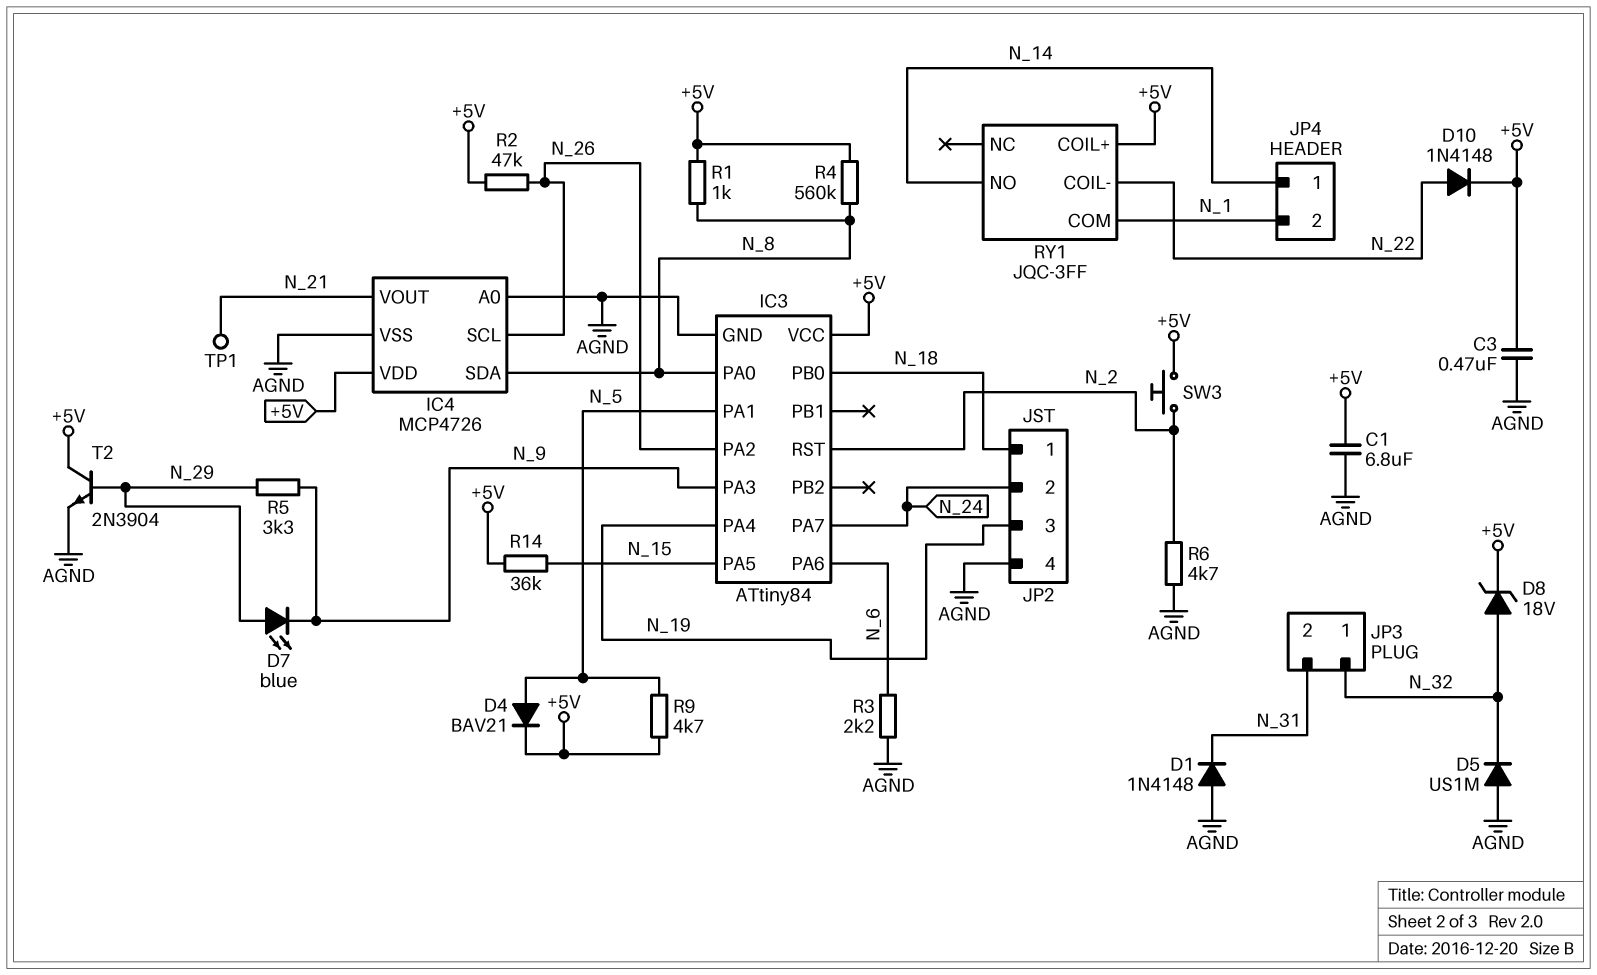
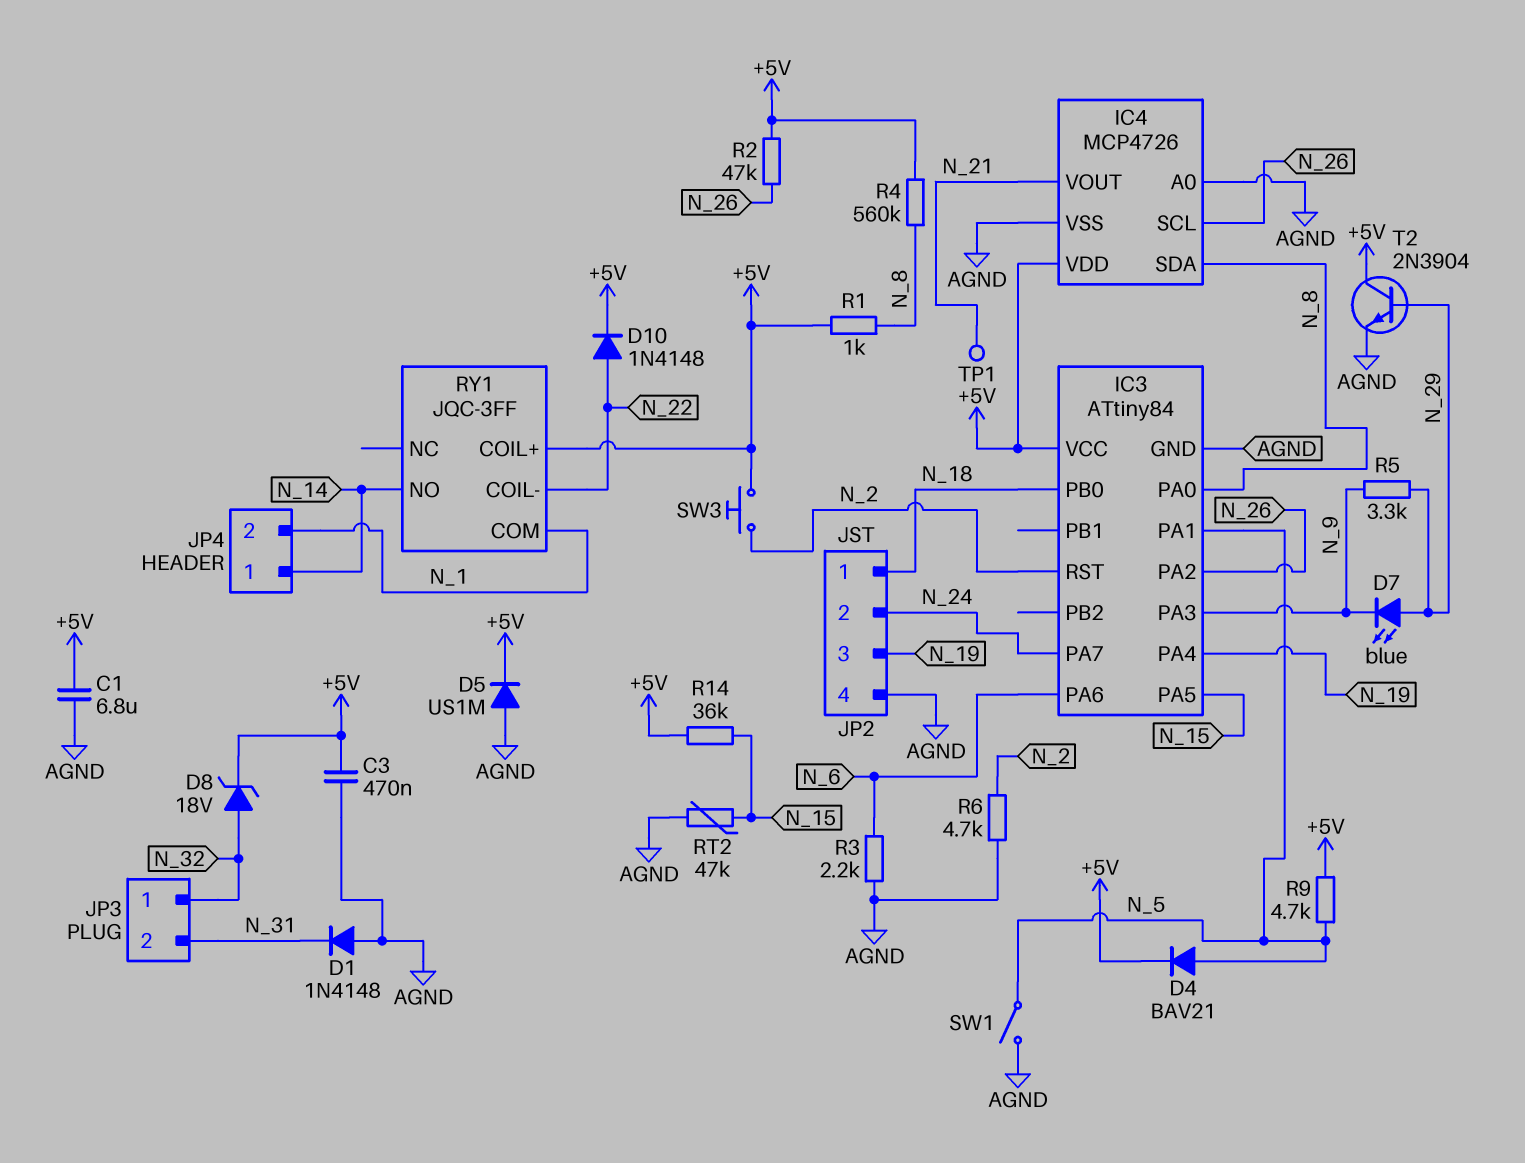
D5: diode US1M (A AGND, K N_32) -> diode US1M (A AGND, K +5V)
RT2: none -> 47k (AGND, N_15)
SW1: none -> switch (AGND, N_5)

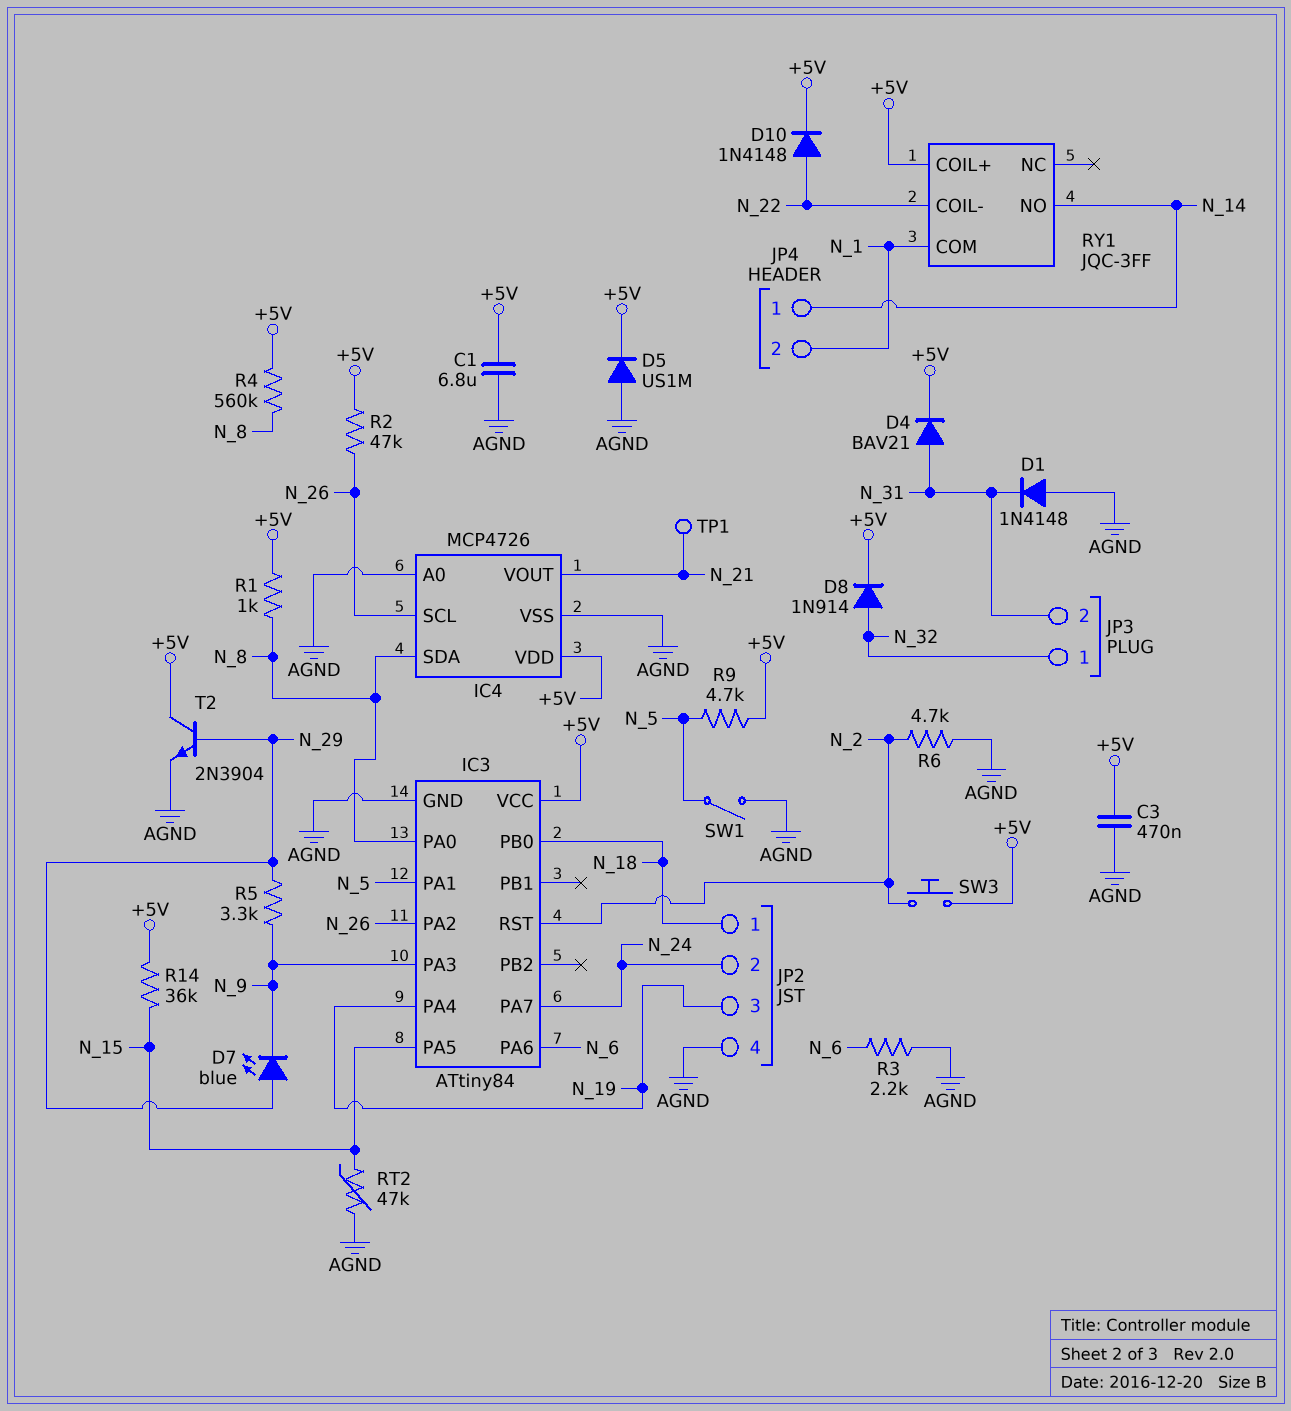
D4: diode BAV21 (A N_5, K +5V) -> diode BAV21 (A N_31, K +5V)
D8: zener 18V (A N_32, K +5V) -> diode 1N914 (A N_32, K +5V)

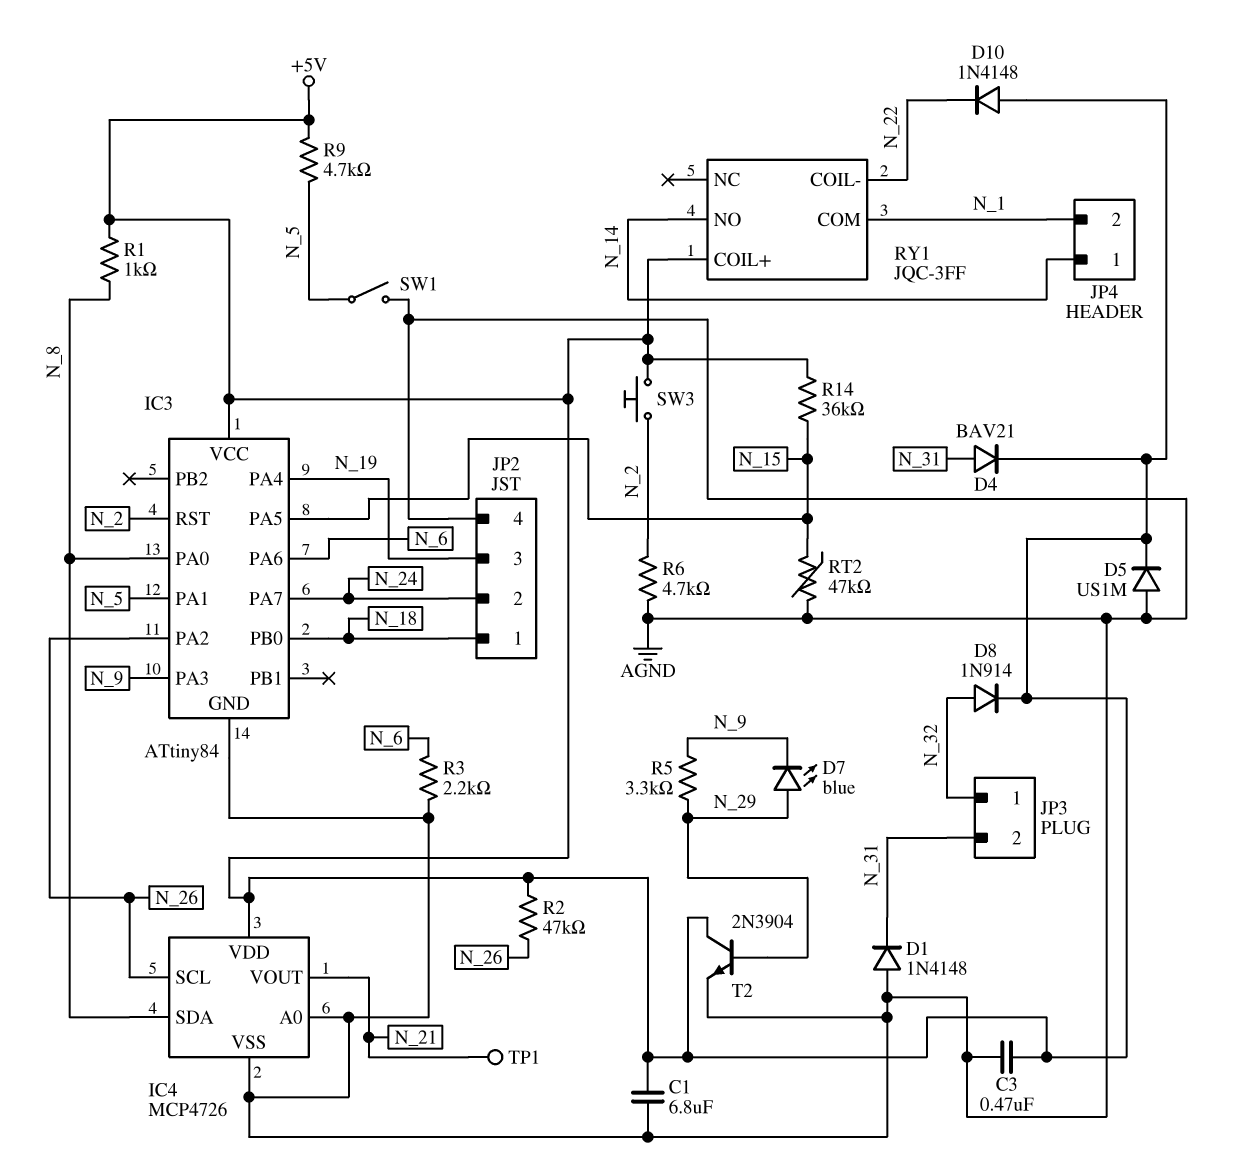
D10: diode 1N4148 (A N_22, K +5V) -> diode 1N4148 (A +5V, K N_22)
R4: 560k (+5V, N_8) -> none

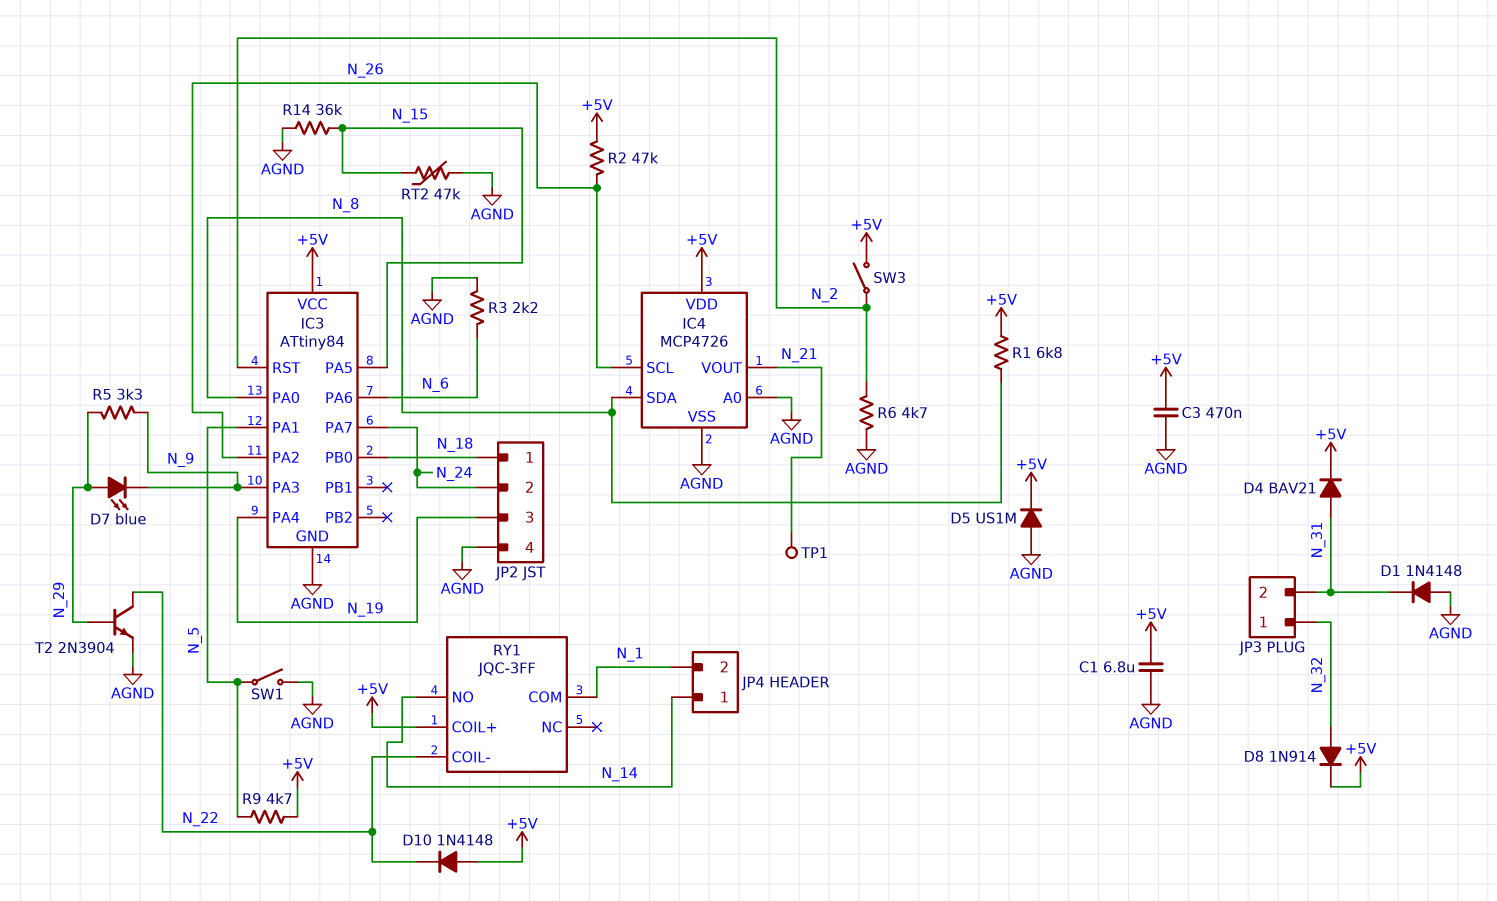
R1: 1k (+5V, N_8) -> 6.8k (+5V, N_8)
R14: 36k (+5V, N_15) -> 36k (AGND, N_15)
SW3: button (+5V, N_2) -> switch (+5V, N_2)
T2: NPN 2N3904 (B N_29, C +5V, E AGND) -> NPN 2N3904 (B N_29, C N_22, E AGND)

